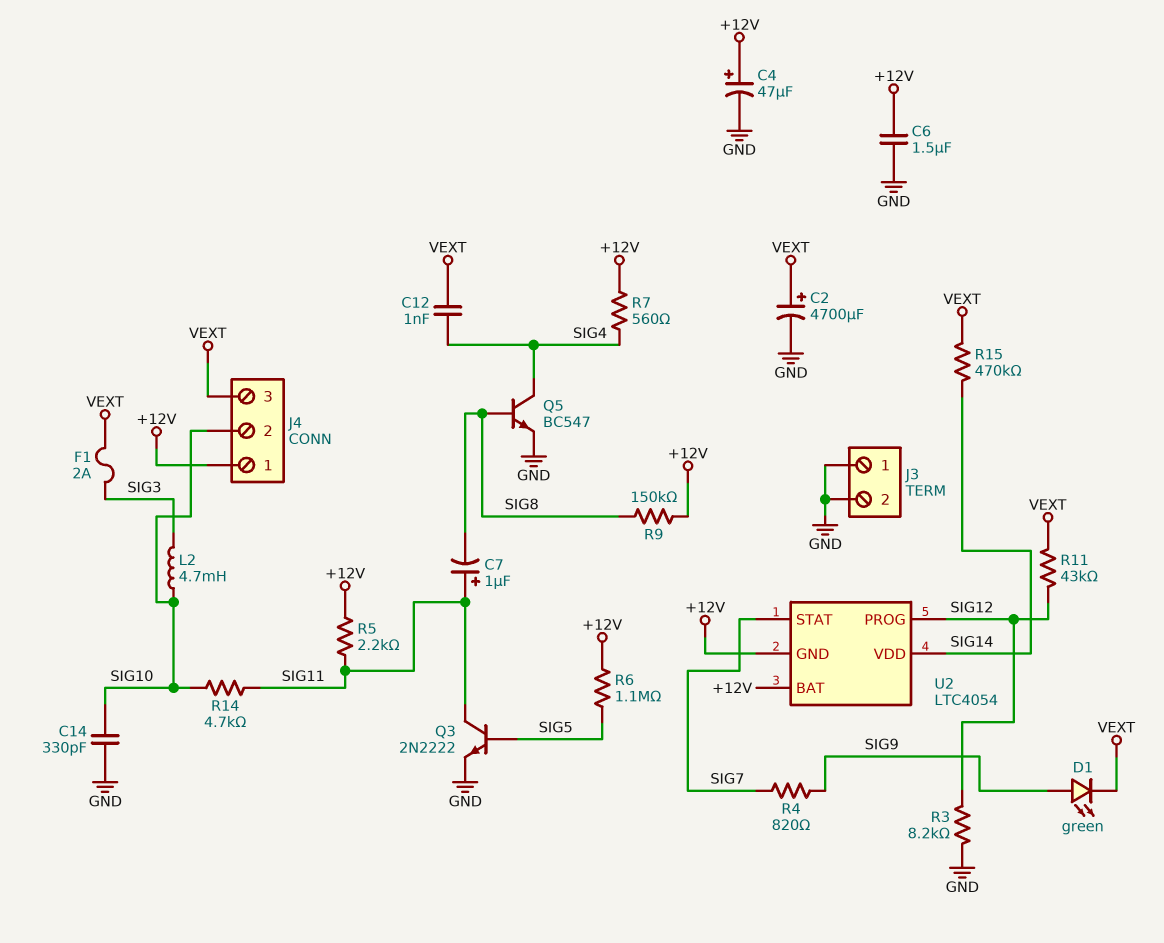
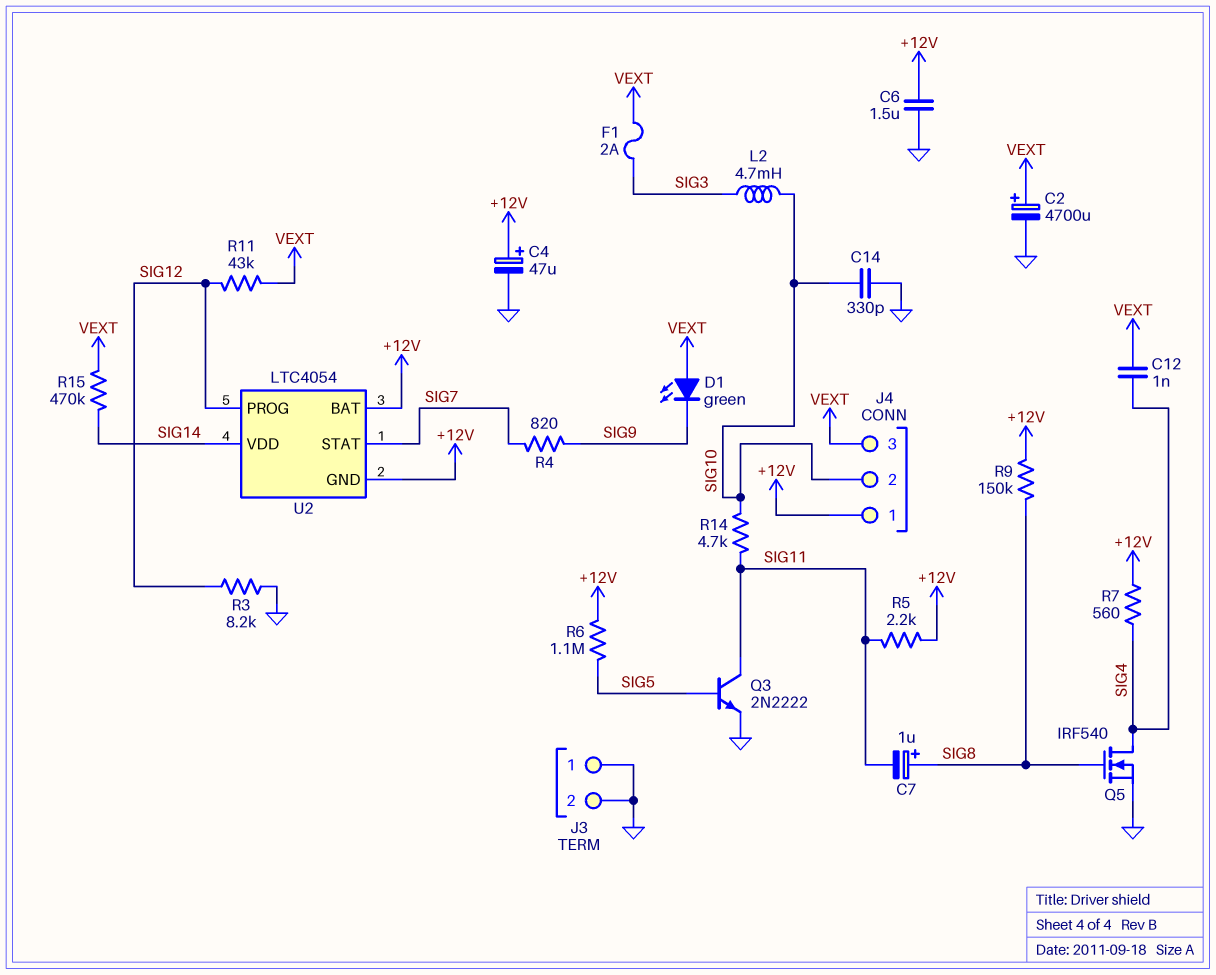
C7: 1uF (plus SIG11, minus SIG8) -> 1uF (plus SIG8, minus SIG11)
D1: LED green (A SIG9, K VEXT) -> LED green (A VEXT, K SIG9)
Q5: NPN BC547 (B SIG8, C SIG4, E GND) -> NMOS IRF540 (G SIG8, D SIG4, S GND)

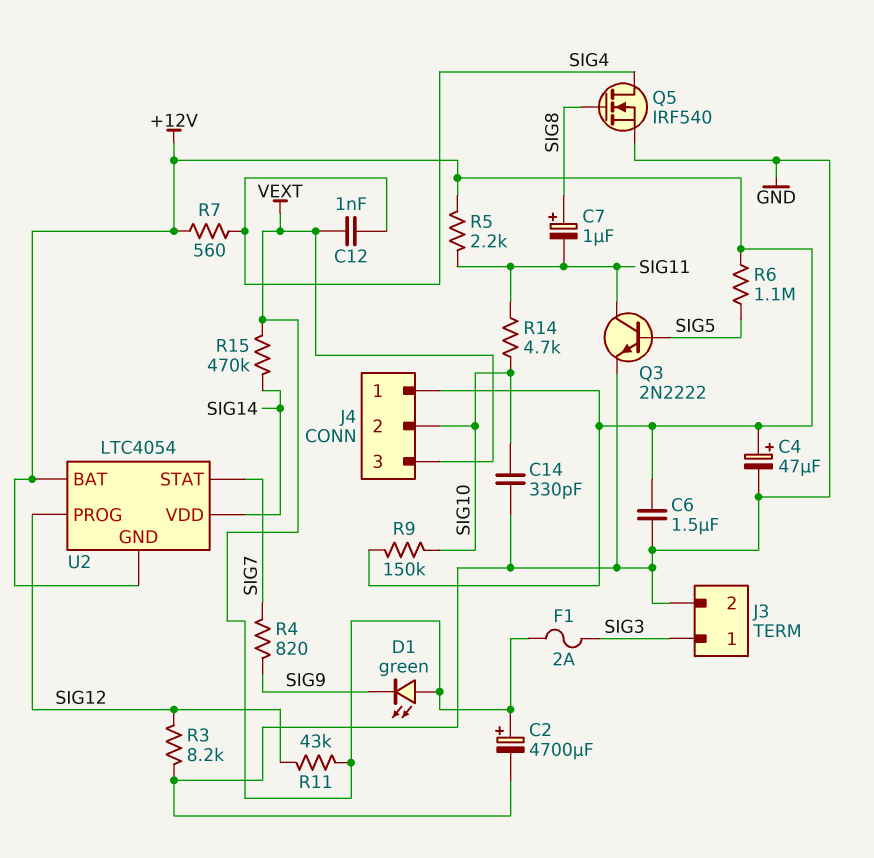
J3 pin 1: GND -> SIG3
L2: 4.7mH (SIG3, SIG10) -> none
R9: 150k (+12V, SIG8) -> 150k (+12V, SIG10)

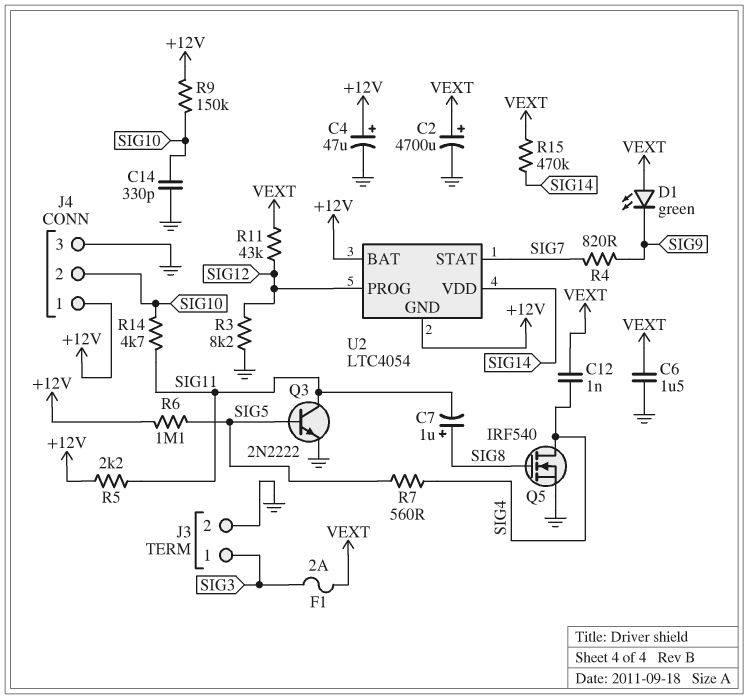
C6: 1.5uF (+12V, GND) -> 1.5uF (GND, VEXT)
J4 pin 3: VEXT -> GND
R7: 560 (+12V, SIG4) -> 560 (SIG4, SIG5)

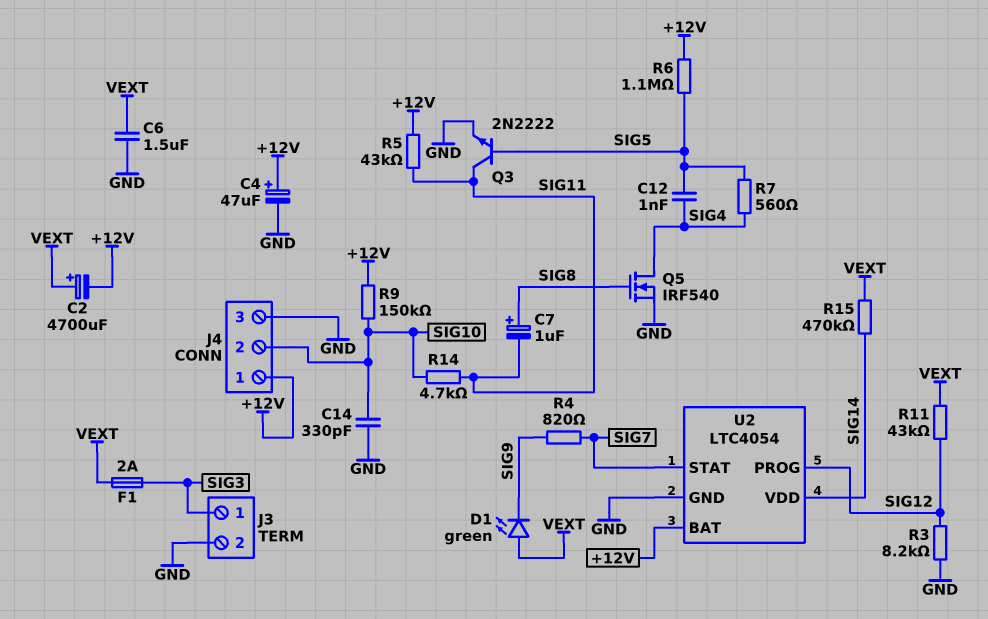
C2: 4700uF (plus VEXT, minus GND) -> 4700uF (plus VEXT, minus +12V)
C12: 1nF (SIG4, VEXT) -> 1nF (SIG4, SIG5)
R5: 2.2k (+12V, SIG11) -> 43k (+12V, SIG11)
U2 pin GND: +12V -> GND

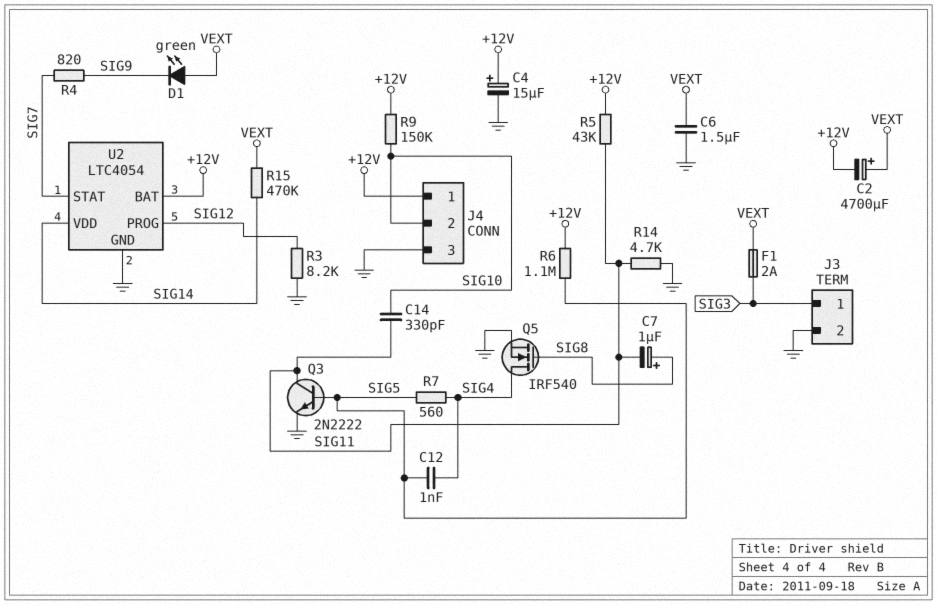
C4: 47uF (plus +12V, minus GND) -> 15uF (plus +12V, minus GND)
C14: 330pF (GND, SIG10) -> 330pF (SIG10, SIG11)
R11: 43k (SIG12, VEXT) -> none
R14: 4.7k (SIG10, SIG11) -> 4.7k (GND, SIG11)

